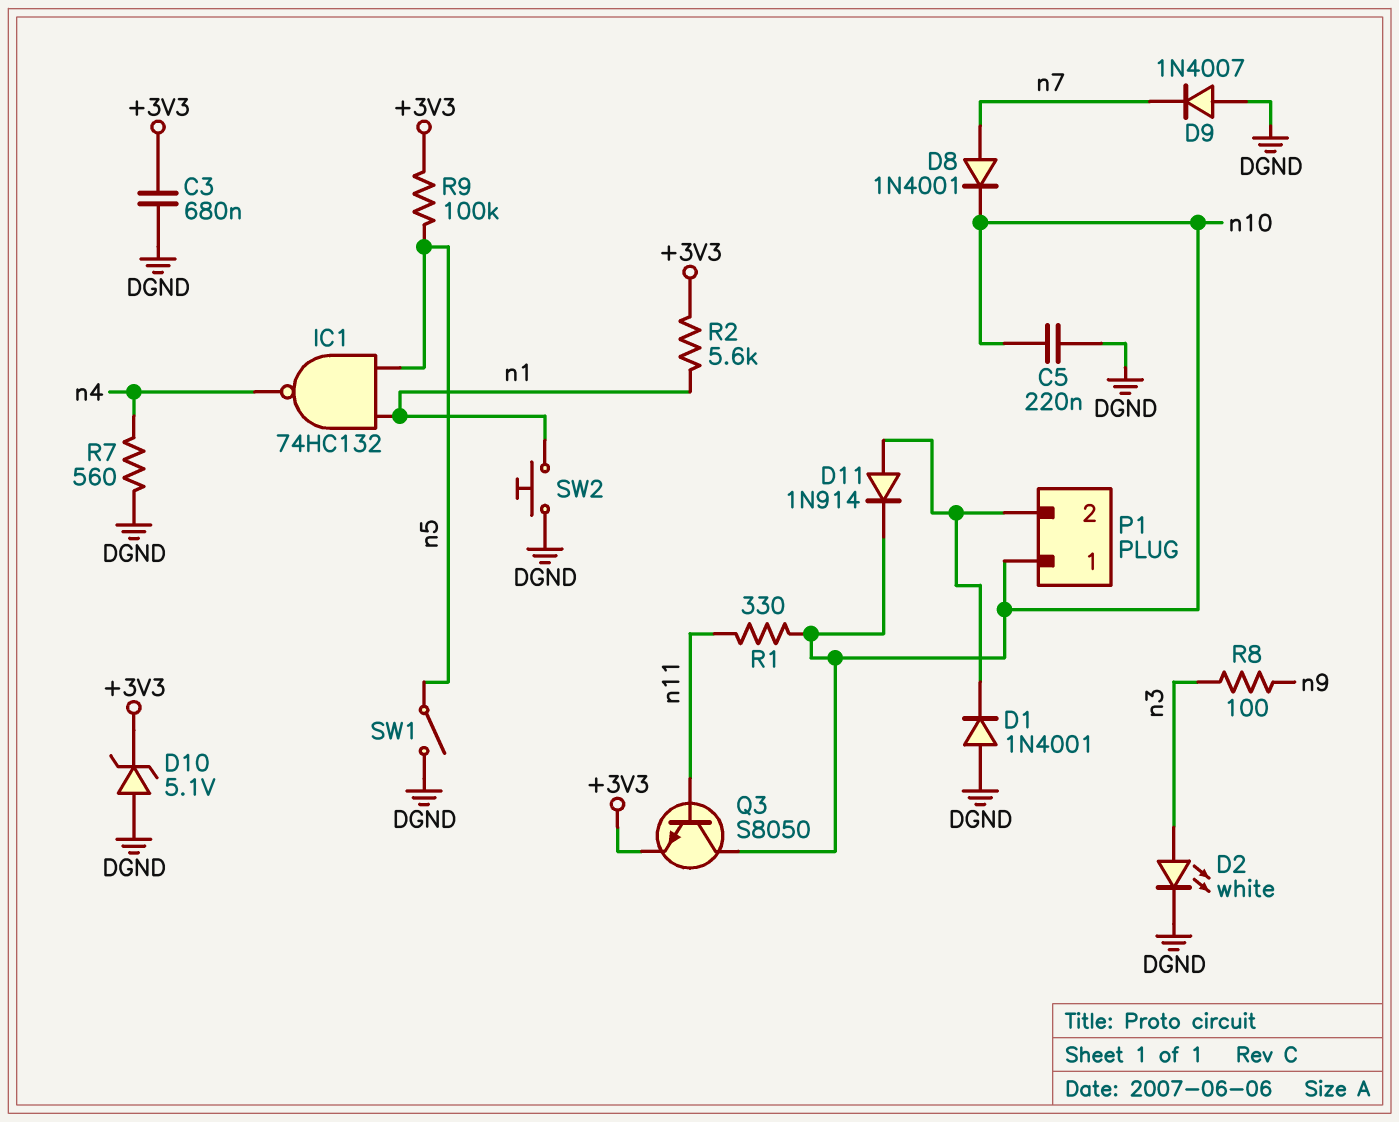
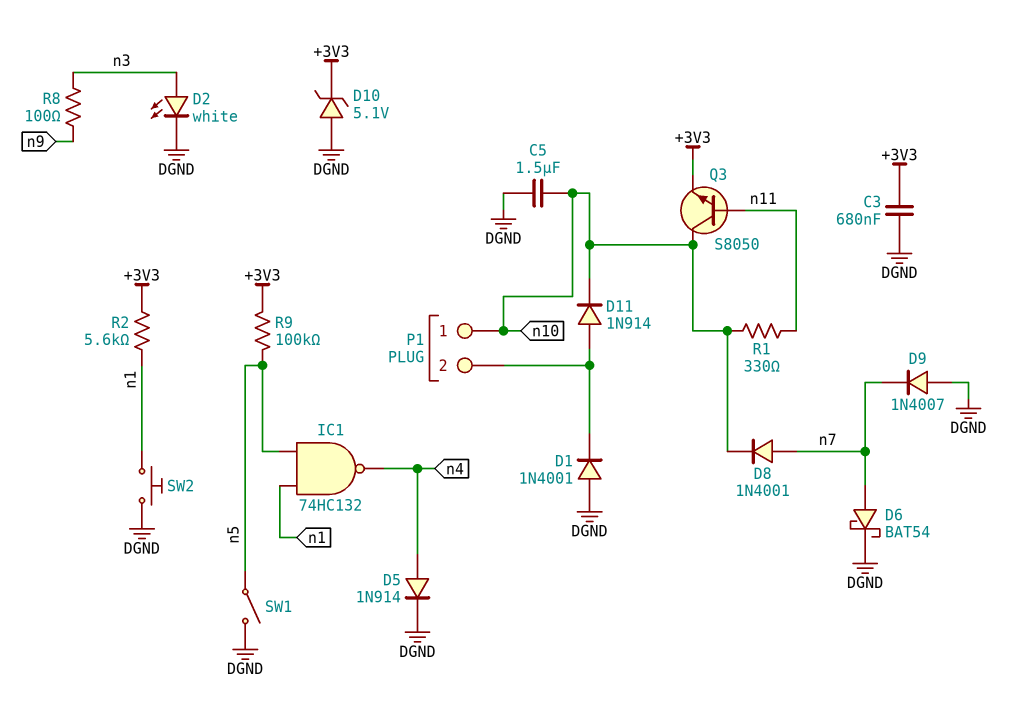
C5: 220nF (DGND, n10) -> 1.5uF (DGND, n10)
D5: none -> diode 1N914 (A n4, K DGND)
D6: none -> schottky BAT54 (A n7, K DGND)
R7: 560 (DGND, n4) -> none

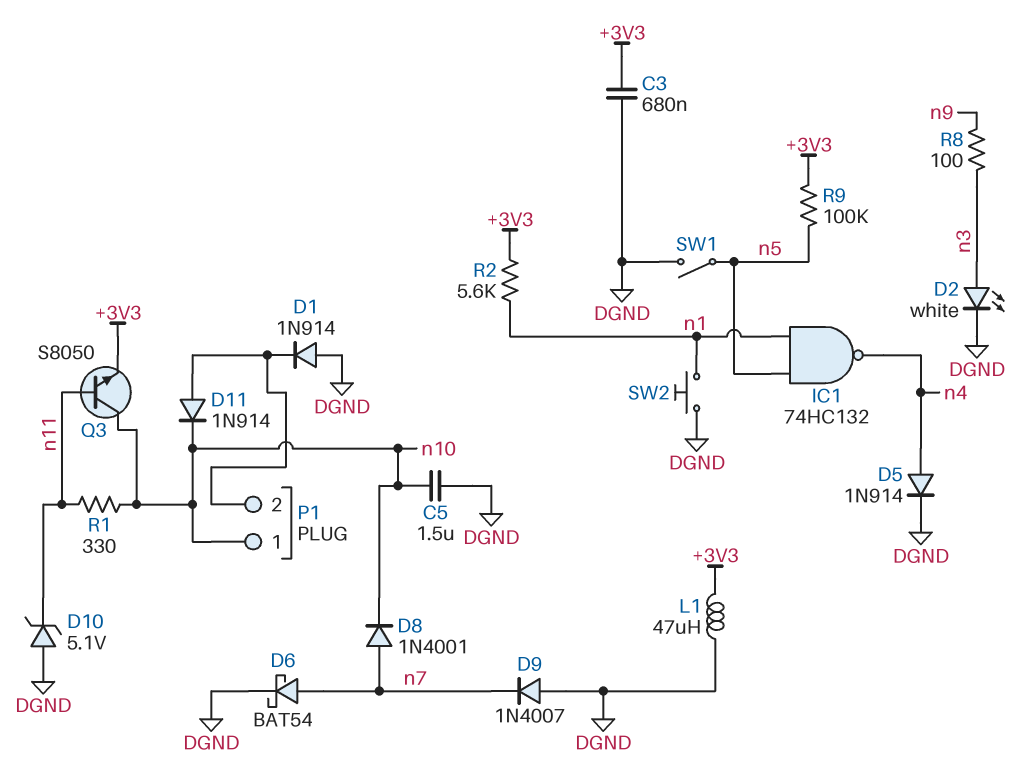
D1: diode 1N4001 (A DGND, K P1/2) -> diode 1N914 (A DGND, K P1/2)
D10: zener 5.1V (A DGND, K +3V3) -> zener 5.1V (A DGND, K n11)
L1: none -> 47uH (+3V3, DGND)

